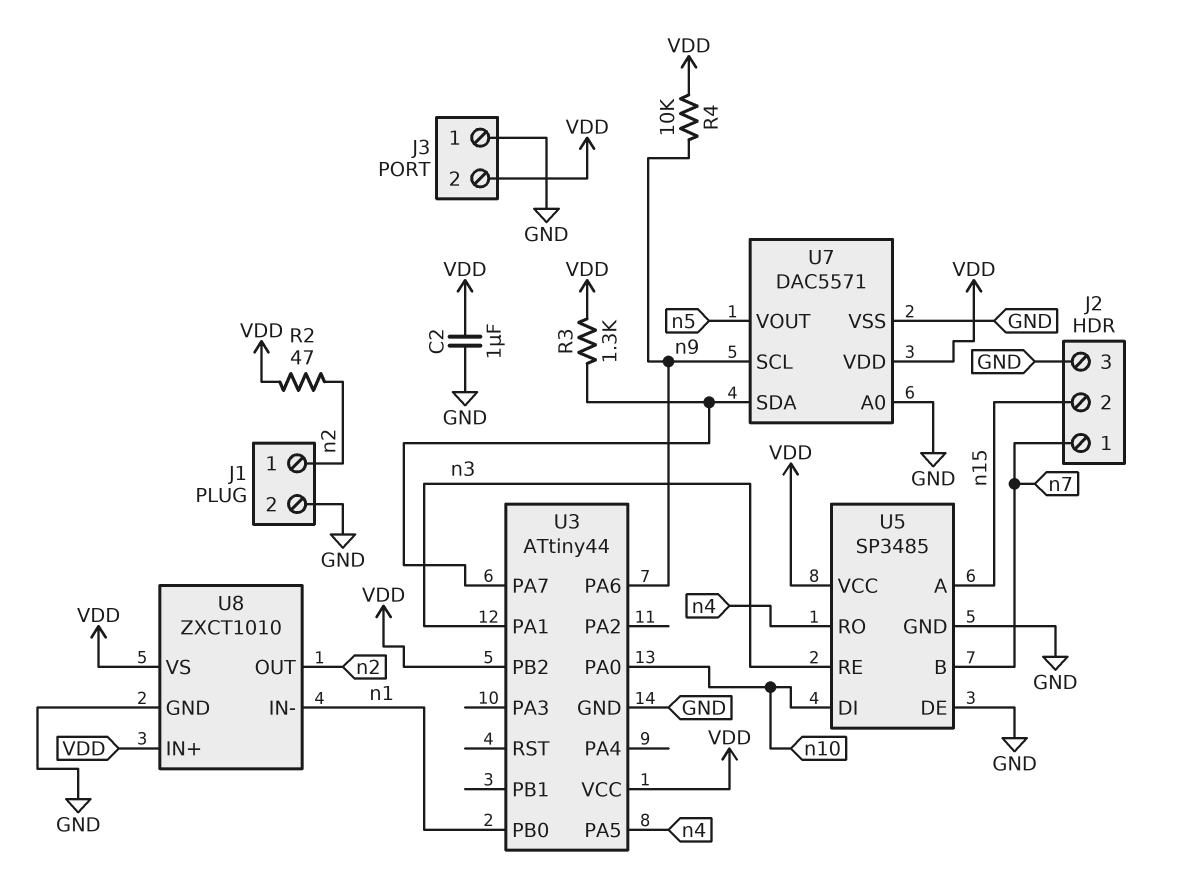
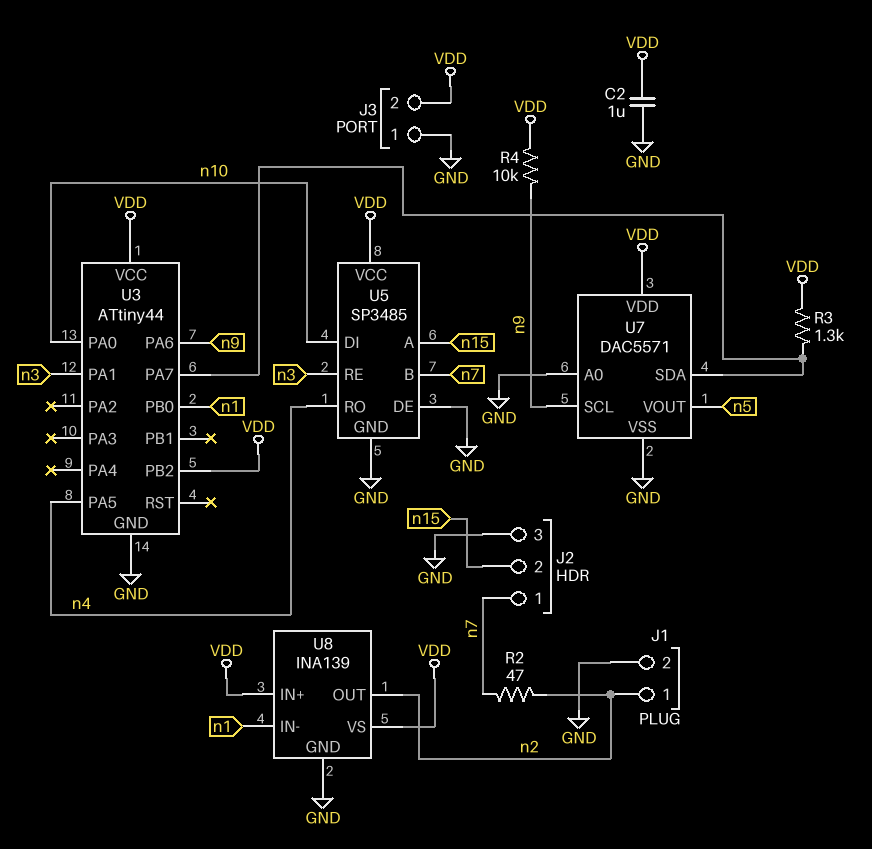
R2: 47 (VDD, n2) -> 47 (n2, n7)
U8: ZXCT1010 -> INA139

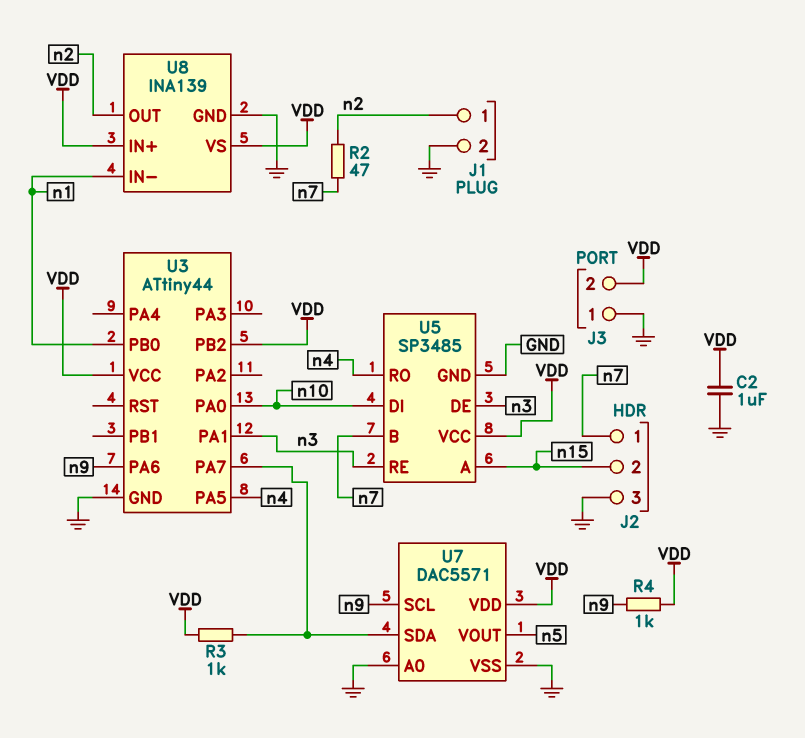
R3: 1.3k (U3/PA7, VDD) -> 1k (U3/PA7, VDD)
R4: 10k (VDD, n9) -> 1k (VDD, n9)
U5 pin DE: GND -> n3

